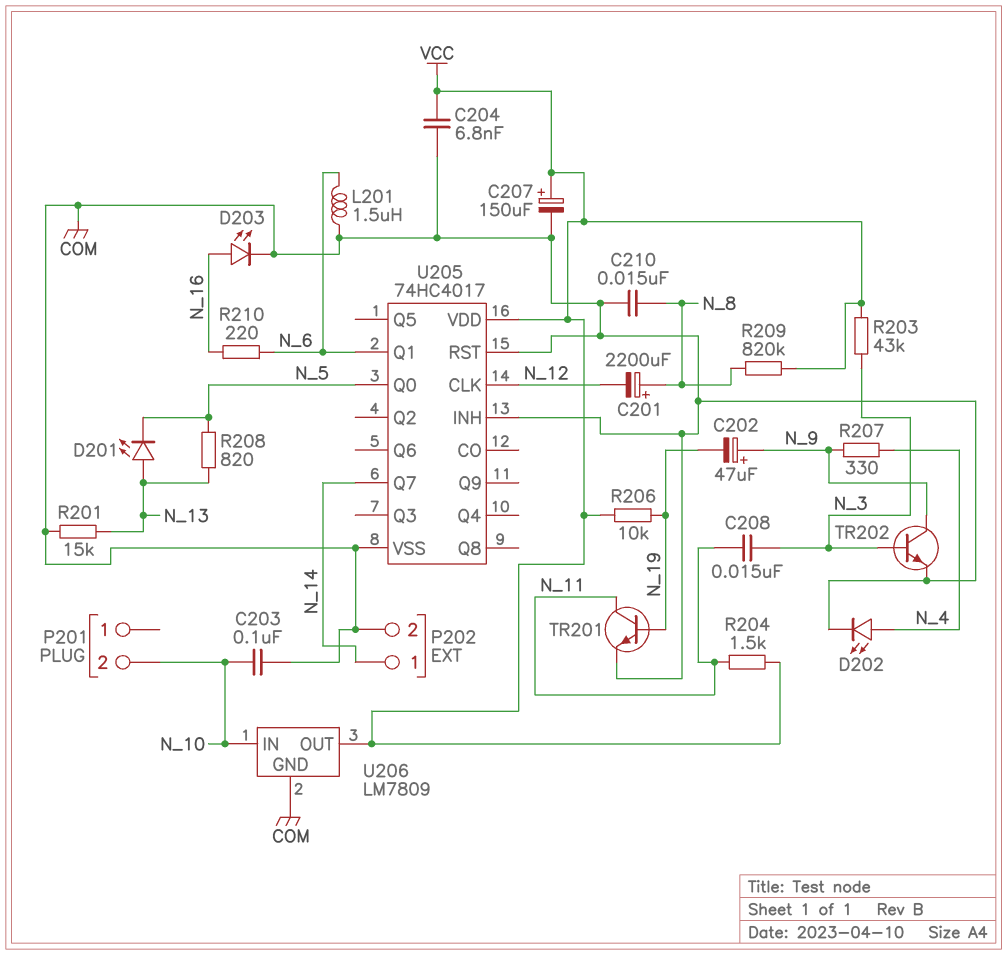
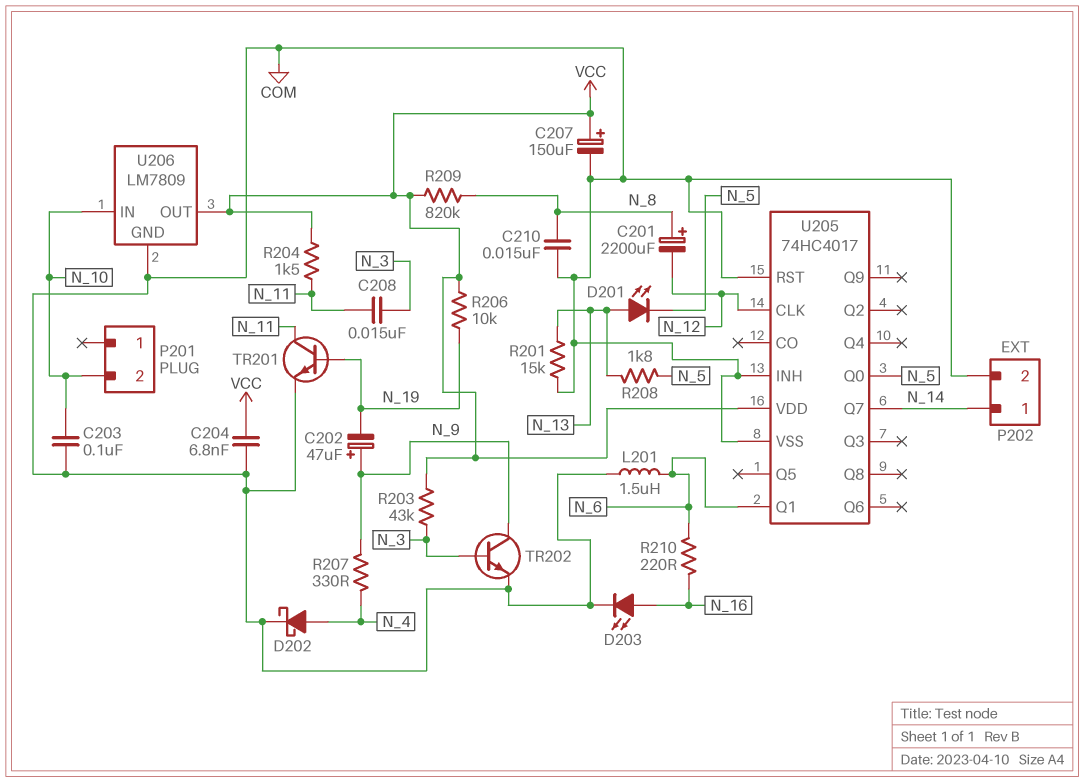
D202: LED (A N_4, K COM) -> schottky (A N_4, K COM)
R208: 820 (N_5, N_13) -> 1.8k (N_5, N_13)

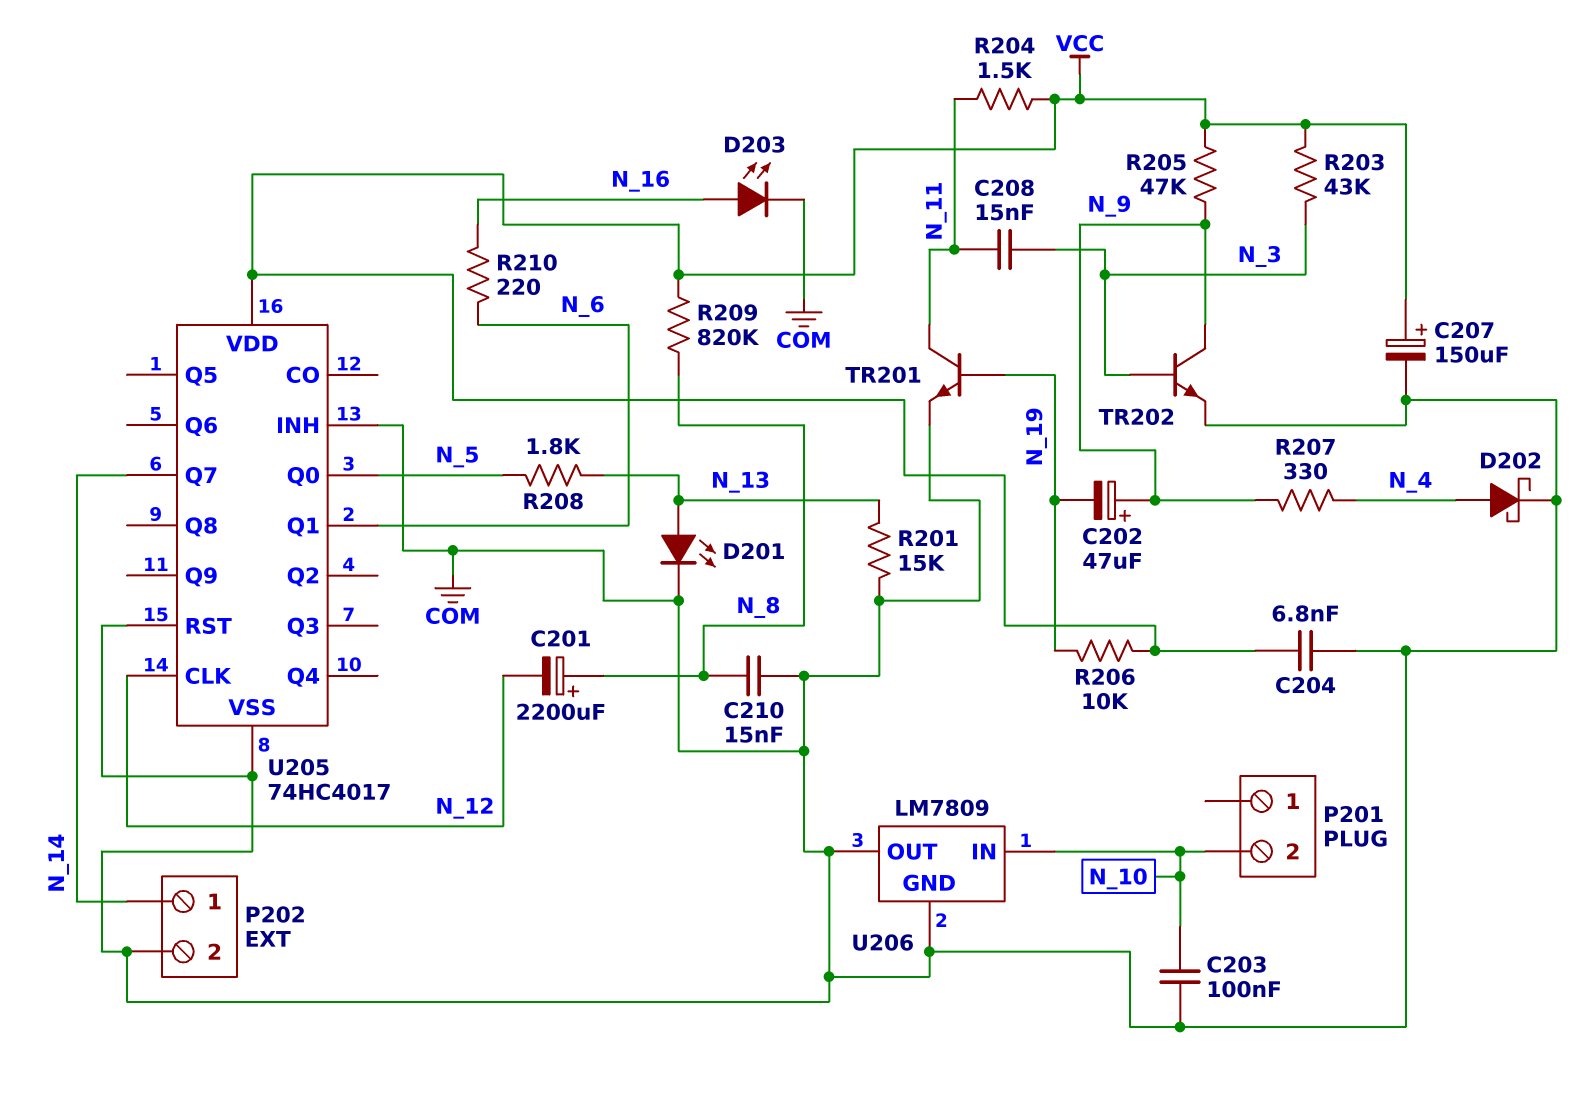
D201: LED (A N_13, K N_5) -> LED (A N_13, K COM)
L201: 1.5uH (COM, N_6) -> none
R205: none -> 47k (N_9, VCC)
U206 pin OUT: VCC -> COM

